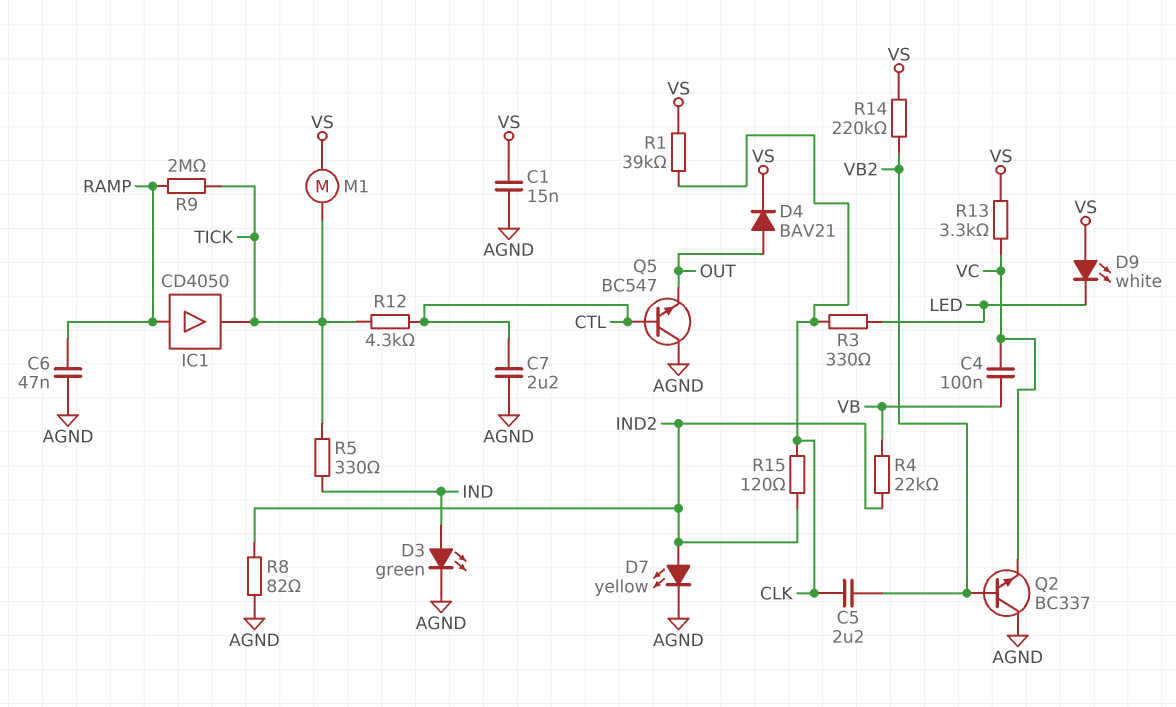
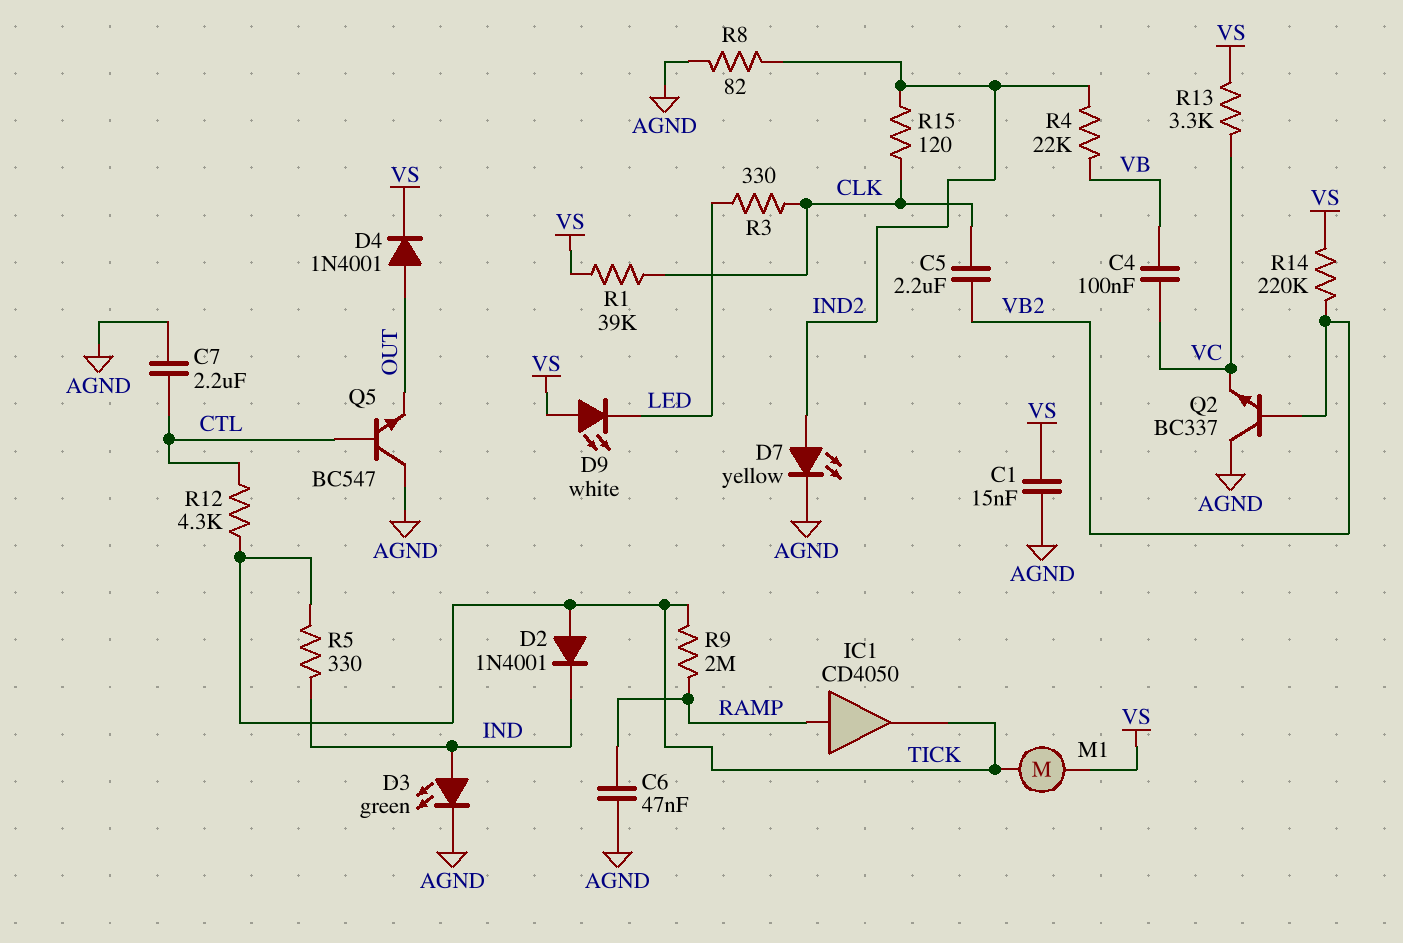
D2: none -> diode 1N4001 (A TICK, K IND)
D4: diode BAV21 (A OUT, K VS) -> diode 1N4001 (A OUT, K VS)

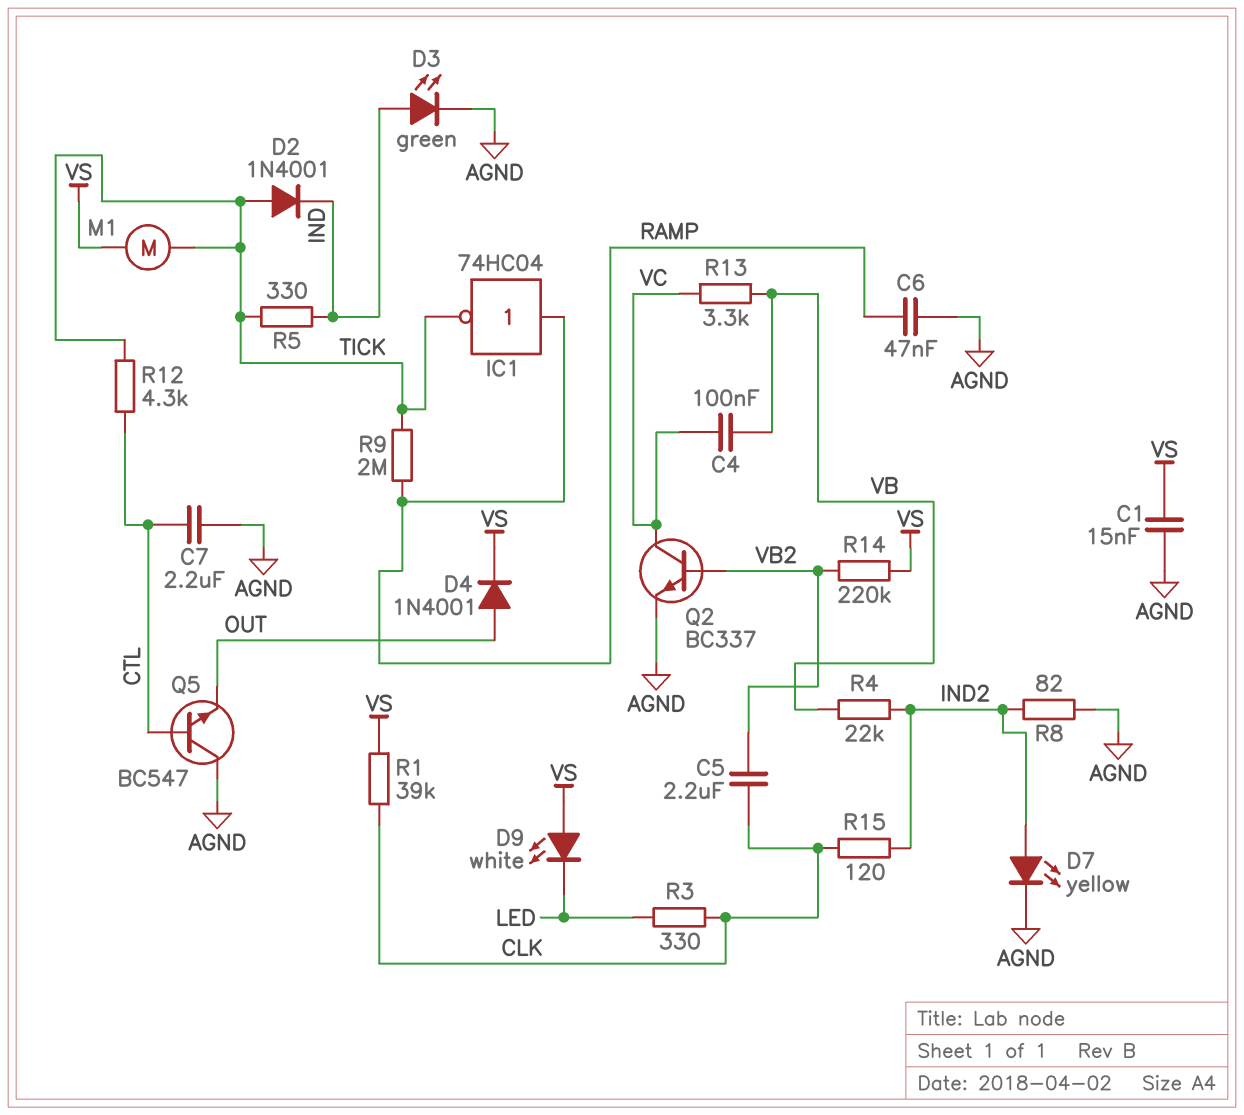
IC1: buffer CD4050 (in RAMP, out TICK) -> NOT 74HC04 (in RAMP, out TICK)
Q2: NPN BC337 (B VB2, C AGND, E VC) -> NPN BC337 (B VB2, C VC, E AGND)
R13: 3.3k (VC, VS) -> 3.3k (VB, VC)

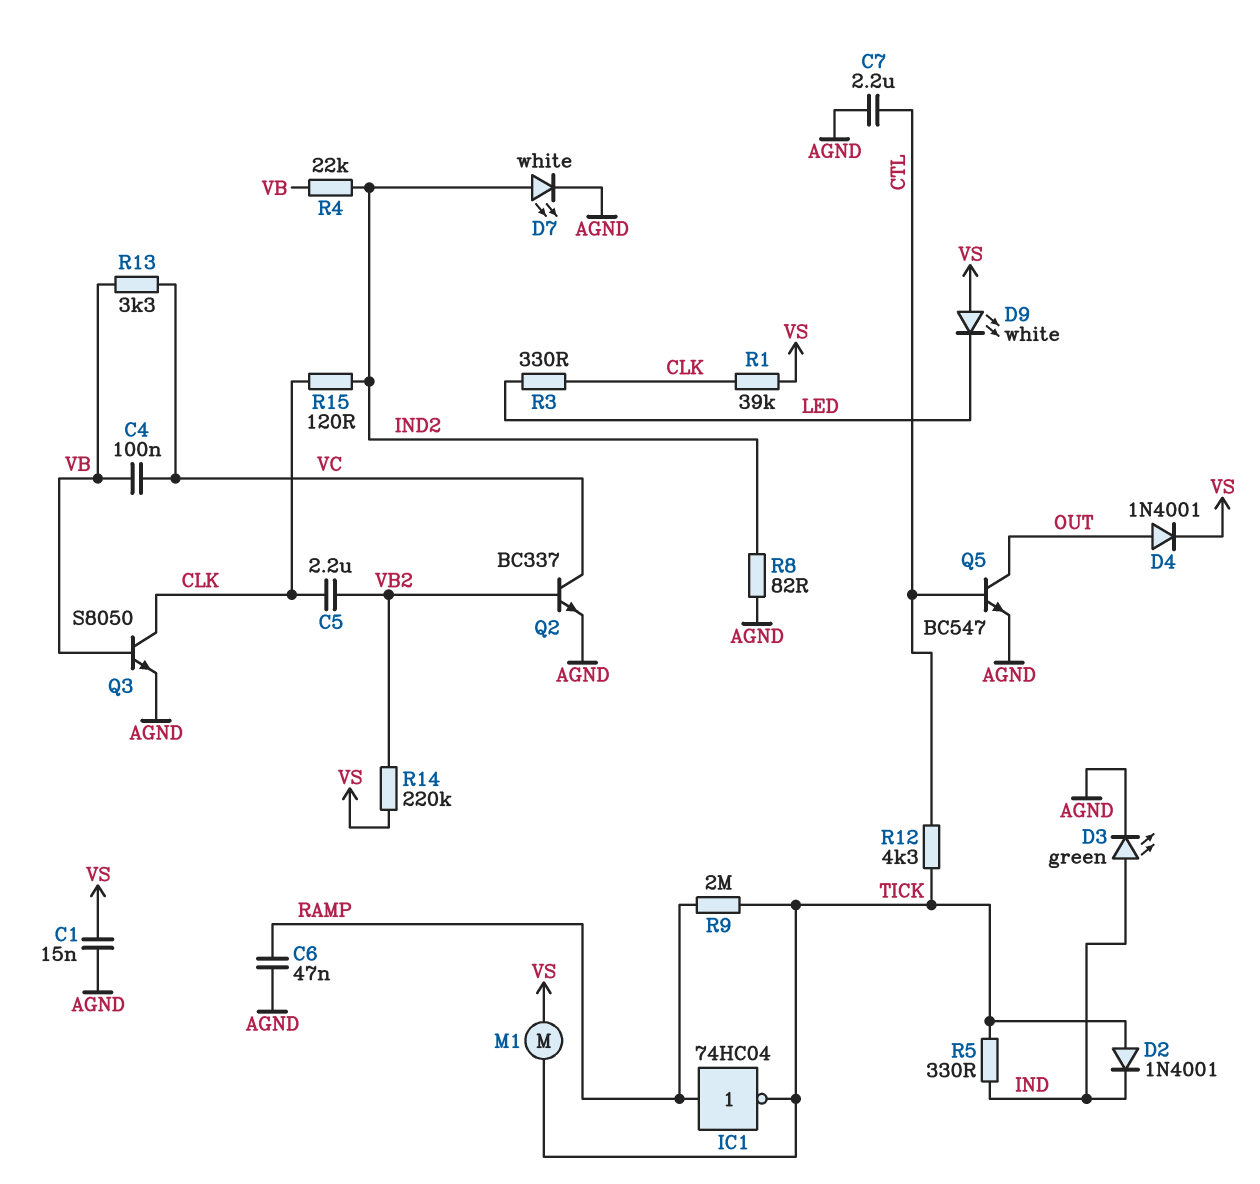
D7: LED yellow (A IND2, K AGND) -> LED white (A IND2, K AGND)
Q3: none -> NPN S8050 (B VB, C CLK, E AGND)
Q5: NPN BC547 (B CTL, C AGND, E OUT) -> NPN BC547 (B CTL, C OUT, E AGND)

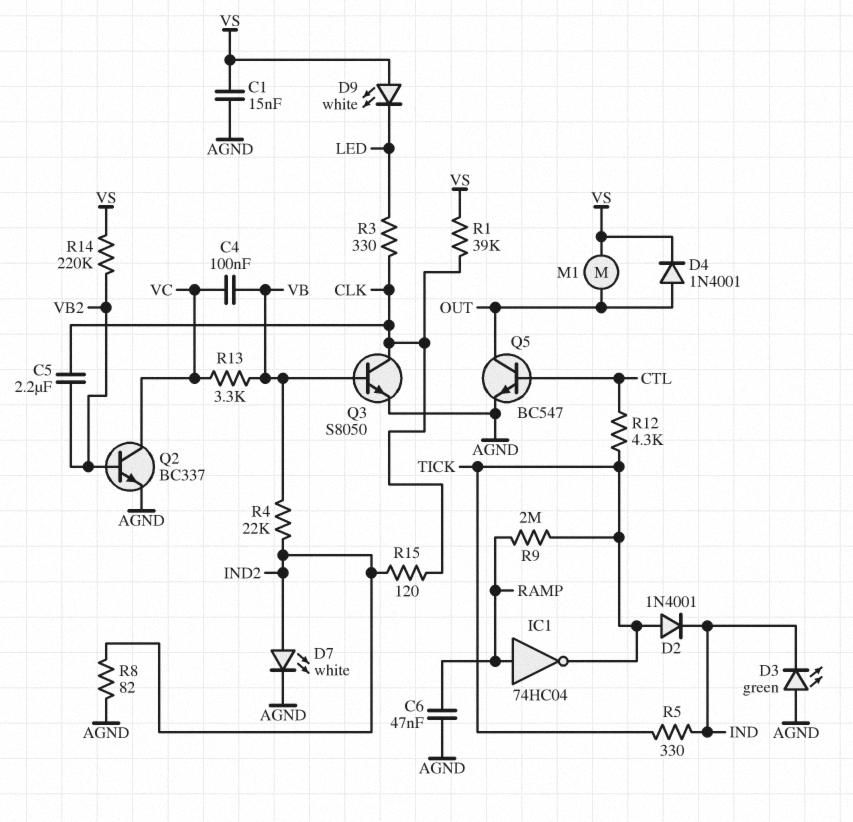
C7: 2.2uF (AGND, CTL) -> none
D3: LED green (A IND, K AGND) -> LED green (A AGND, K IND)
M1: motor (TICK, VS) -> motor (OUT, VS)

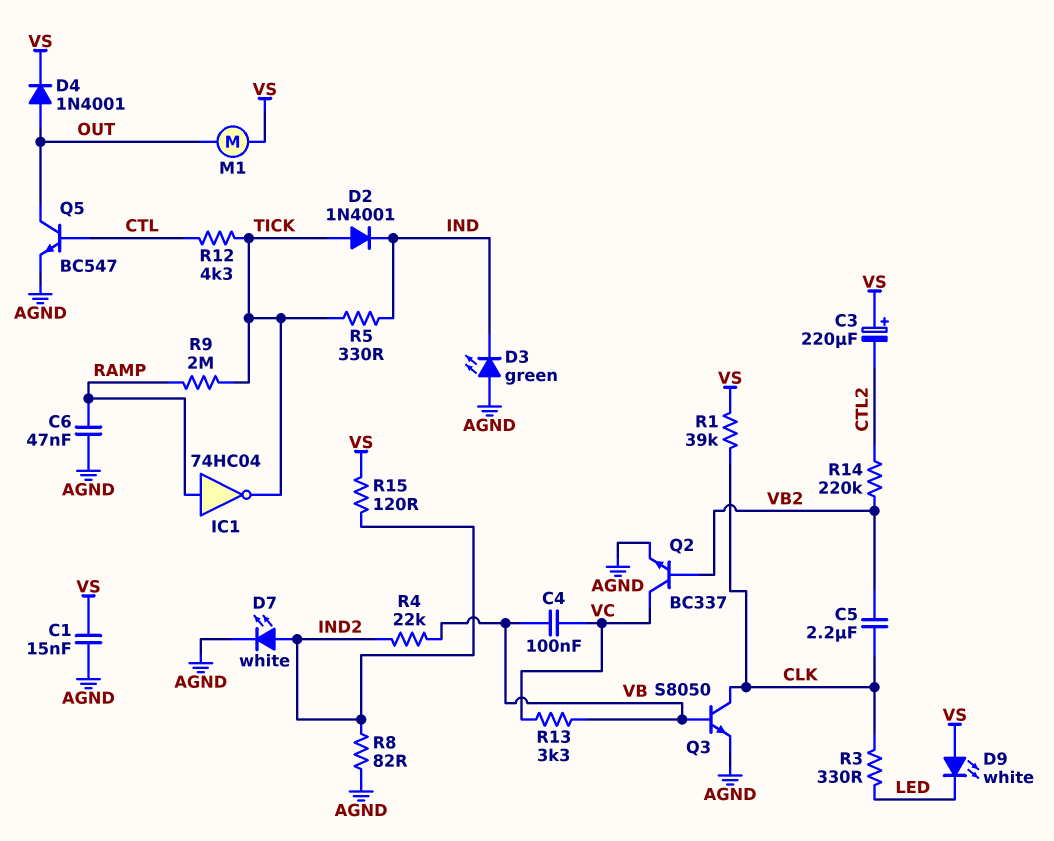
C3: none -> 220uF (plus VS, minus CTL2)
R14: 220k (VB2, VS) -> 220k (CTL2, VB2)
R15: 120 (CLK, IND2) -> 120 (IND2, VS)

